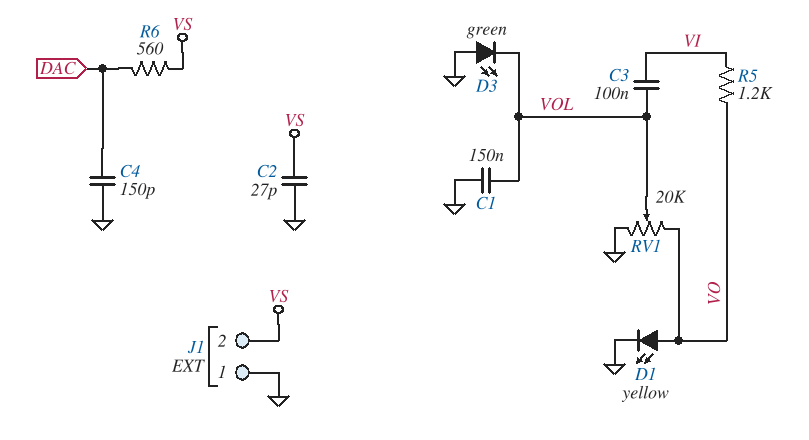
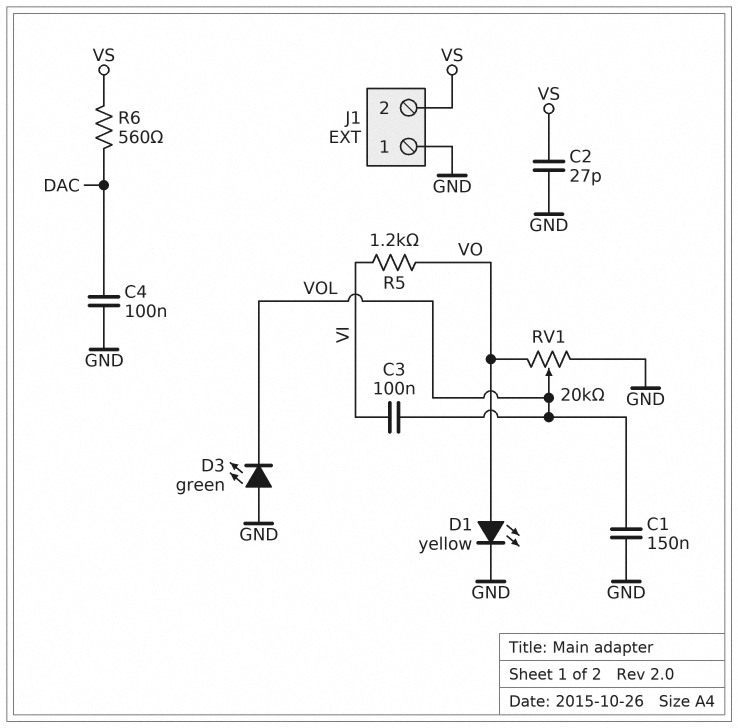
C4: 150pF (DAC, GND) -> 100nF (DAC, GND)

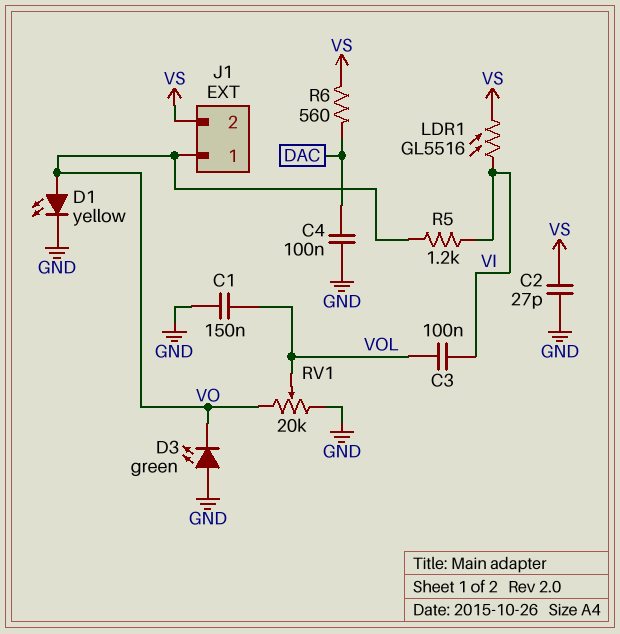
D3: LED green (A GND, K VOL) -> LED green (A GND, K VO)
J1 pin 1: GND -> VO
LDR1: none -> GL5516 (VI, VS)

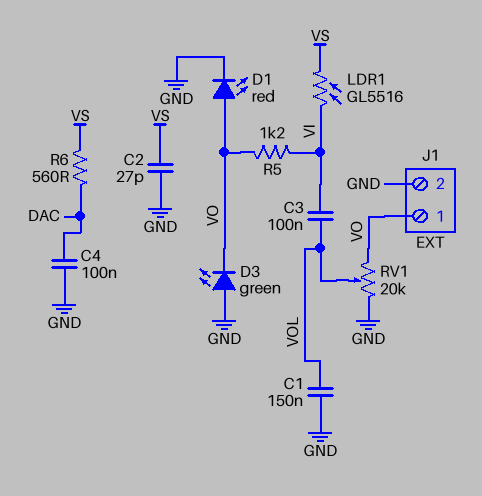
D1: LED yellow (A VO, K GND) -> LED red (A VO, K GND)
J1 pin 2: VS -> GND

